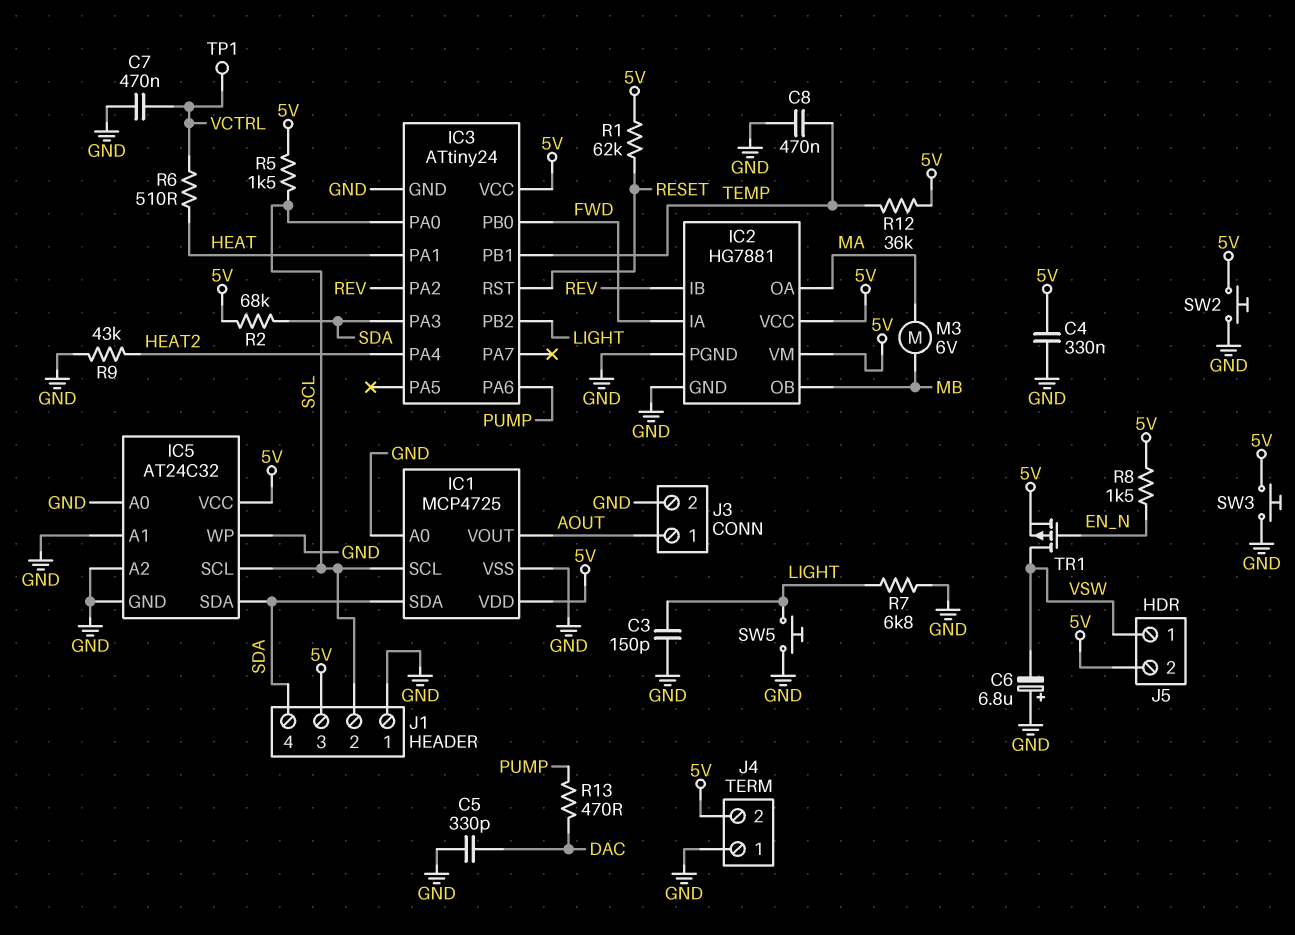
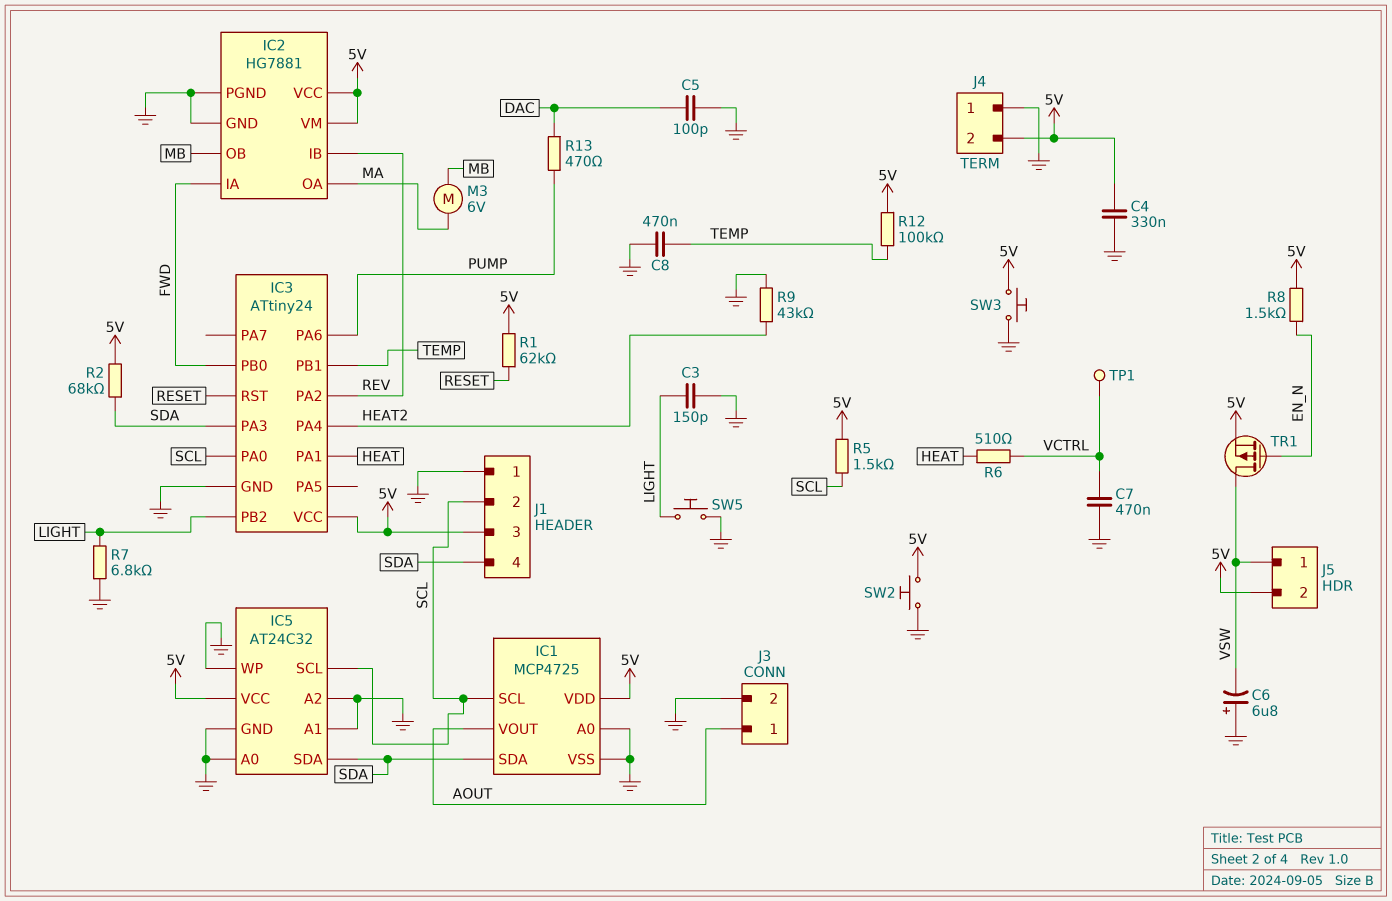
C5: 330pF (DAC, GND) -> 100pF (DAC, GND)
R12: 36k (5V, TEMP) -> 100k (5V, TEMP)

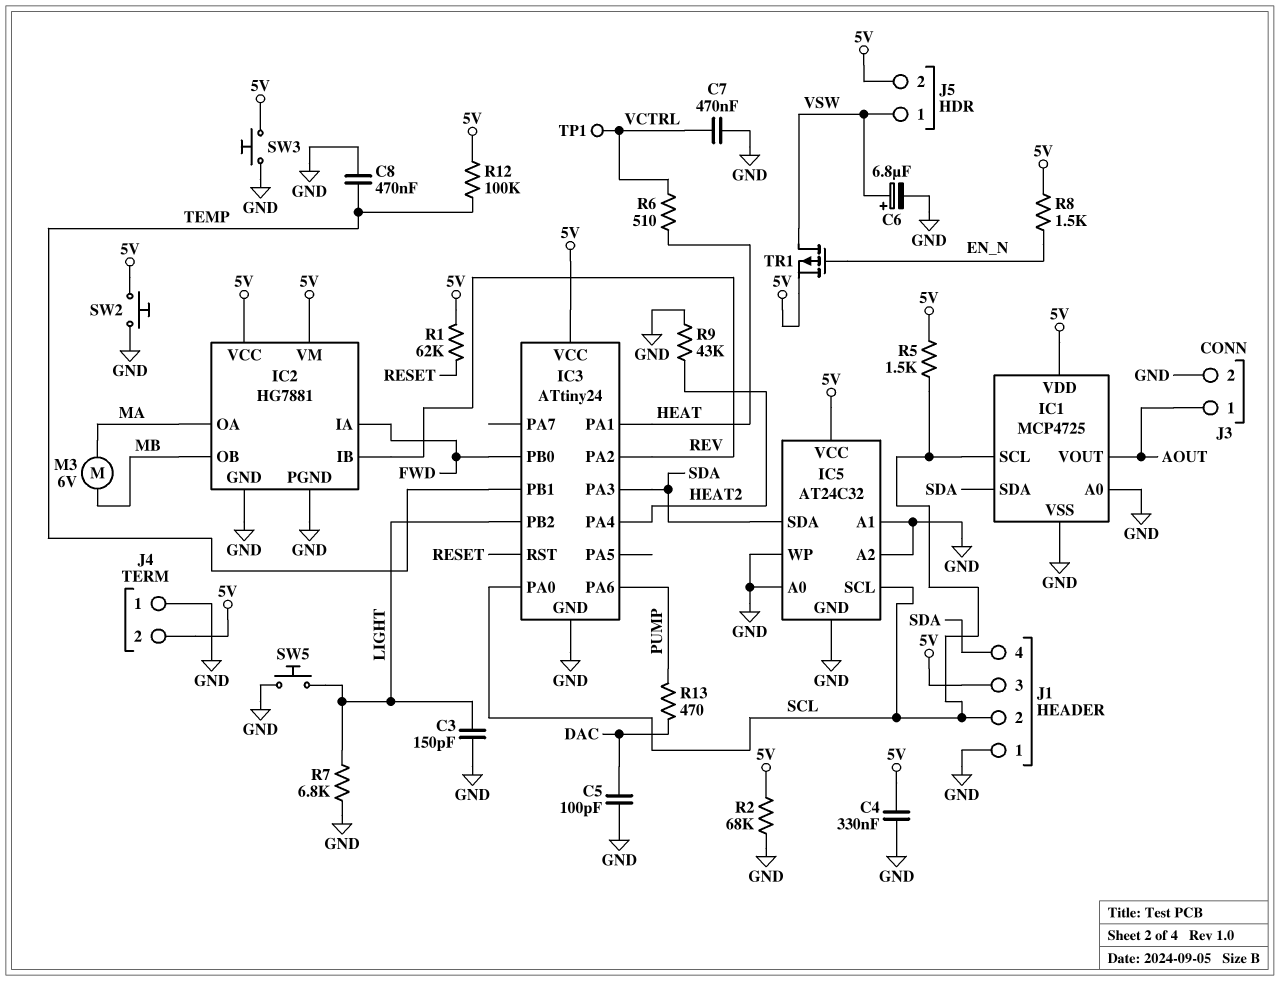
C6: 6.8uF (plus GND, minus VSW) -> 6.8uF (plus VSW, minus GND)
R2: 68k (5V, SDA) -> 68k (5V, GND)

